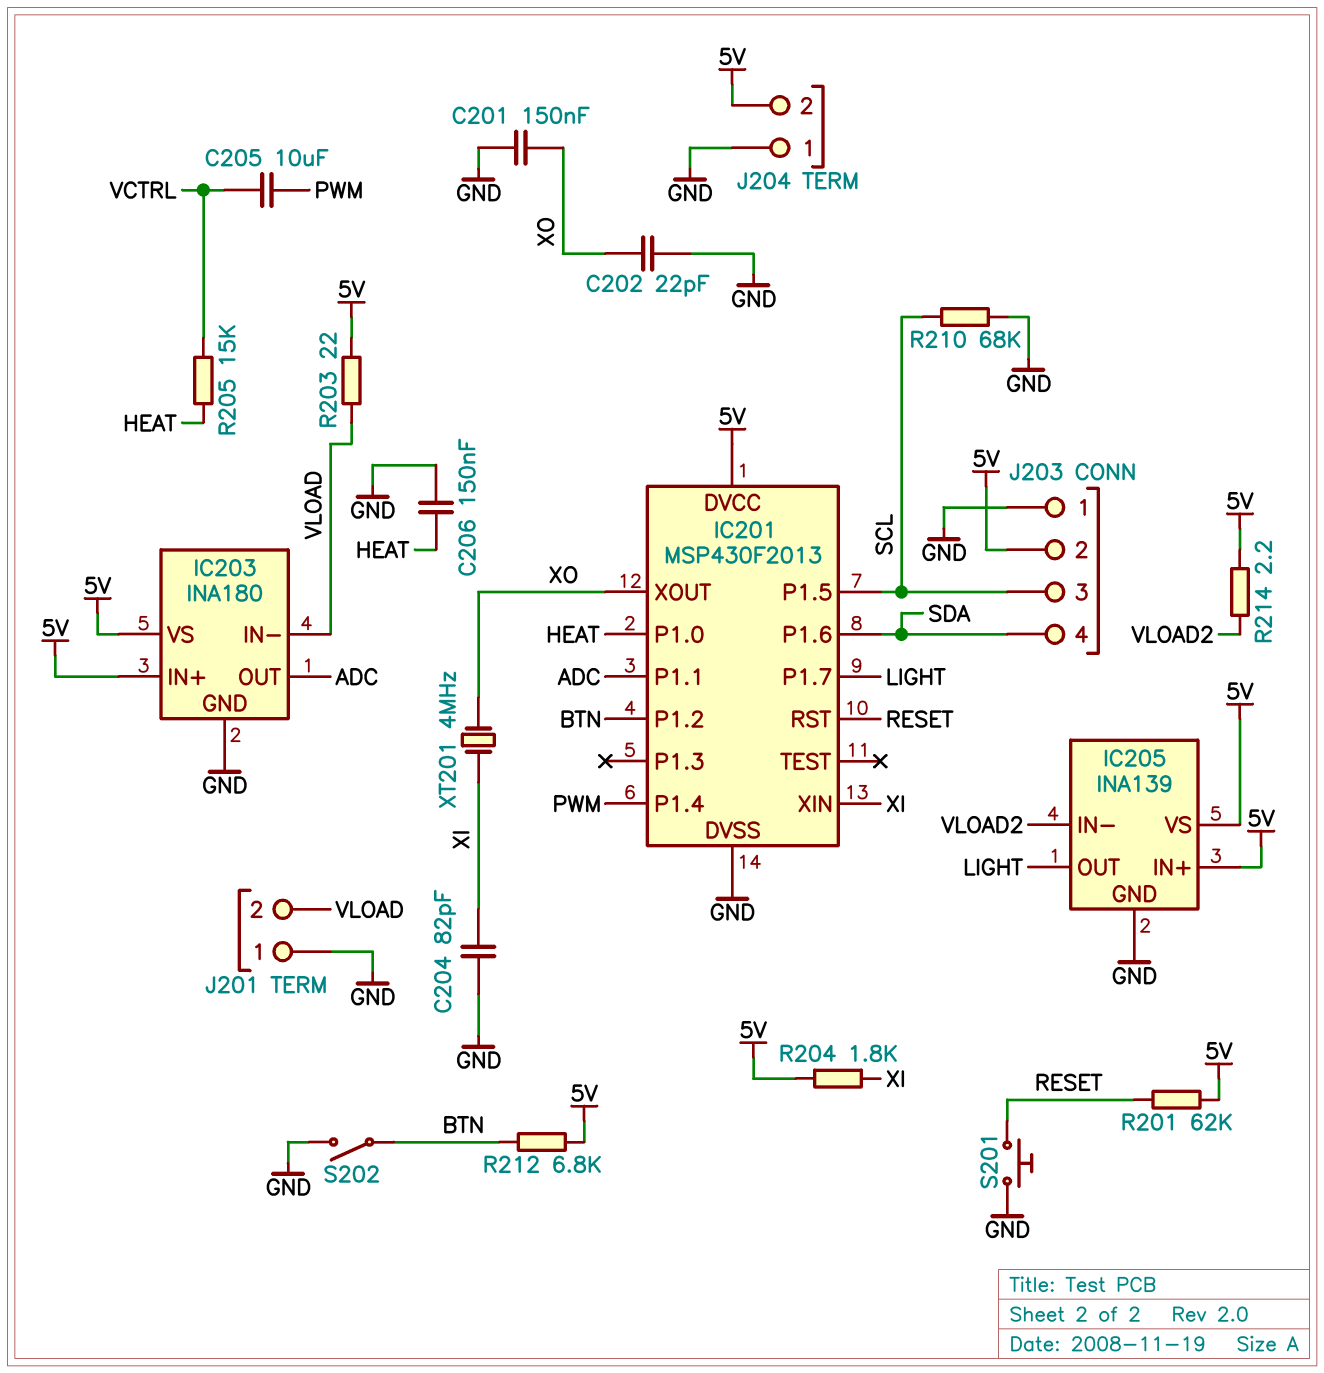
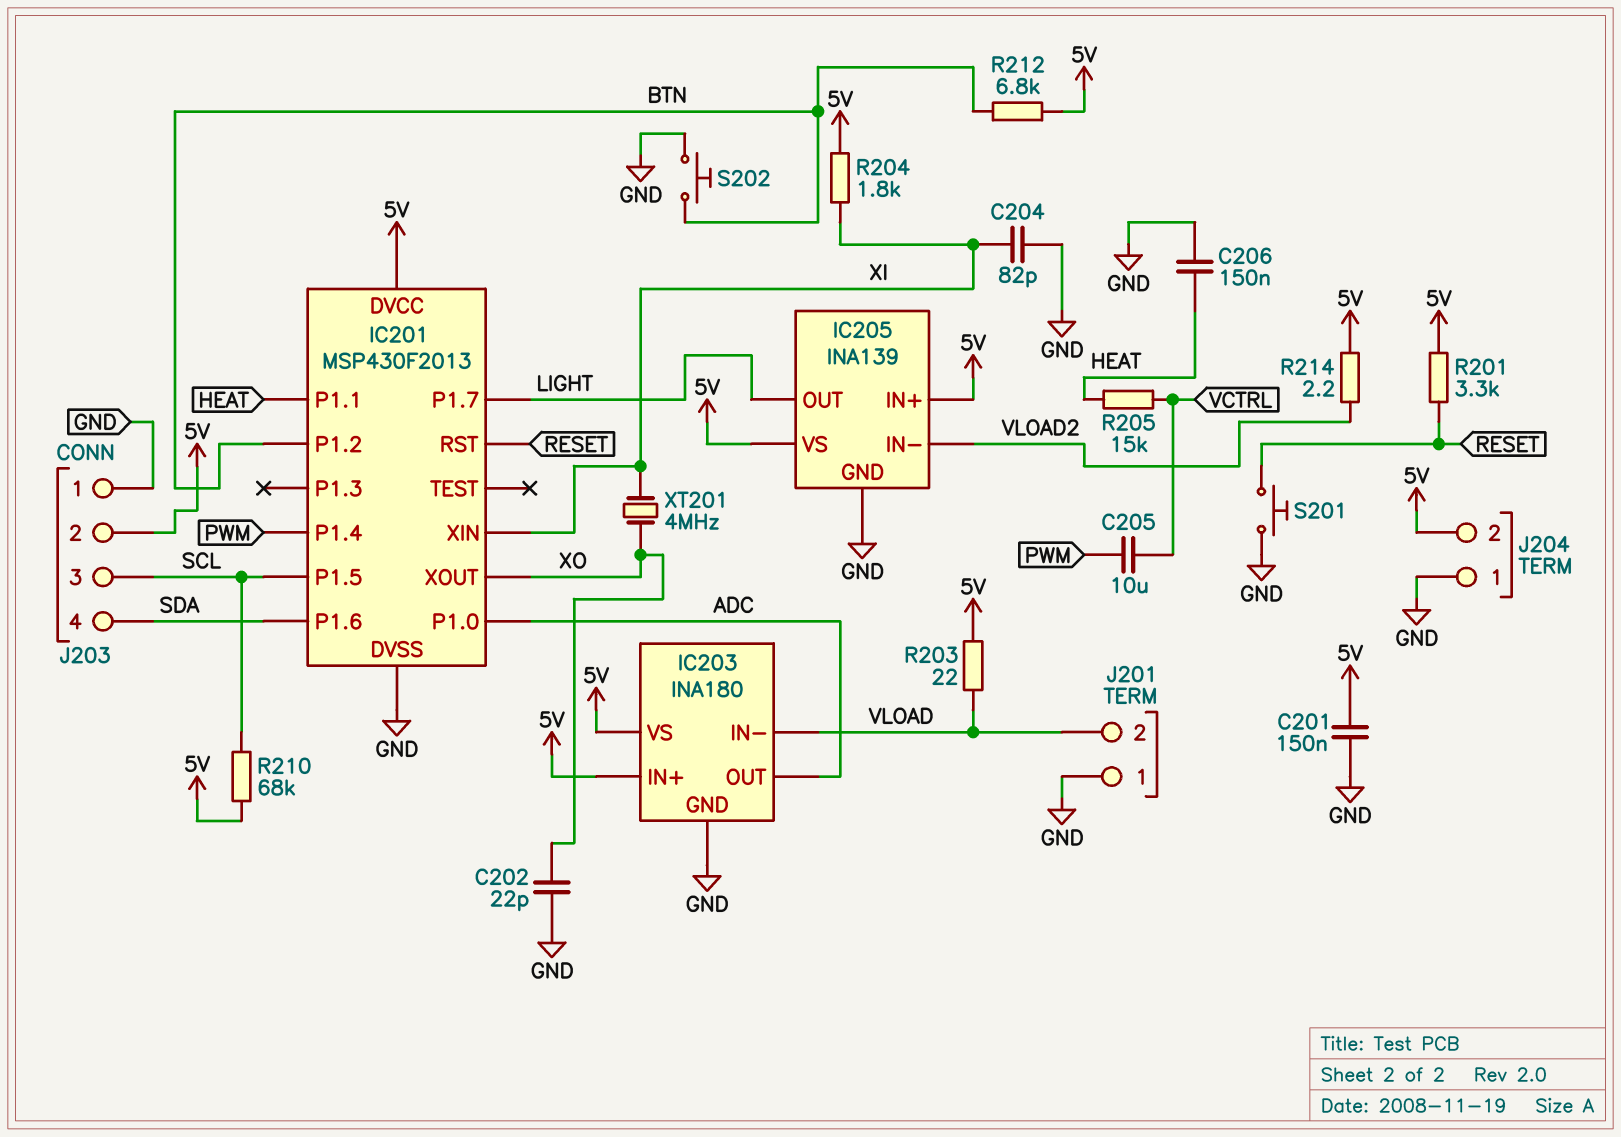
C201: 150nF (GND, XO) -> 150nF (5V, GND)
IC201 pin P1.0: HEAT -> ADC
IC201 pin P1.1: ADC -> HEAT
R201: 62k (5V, RESET) -> 3.3k (5V, RESET)
R210: 68k (GND, SCL) -> 68k (5V, SCL)
S202: switch (BTN, GND) -> button (BTN, GND)

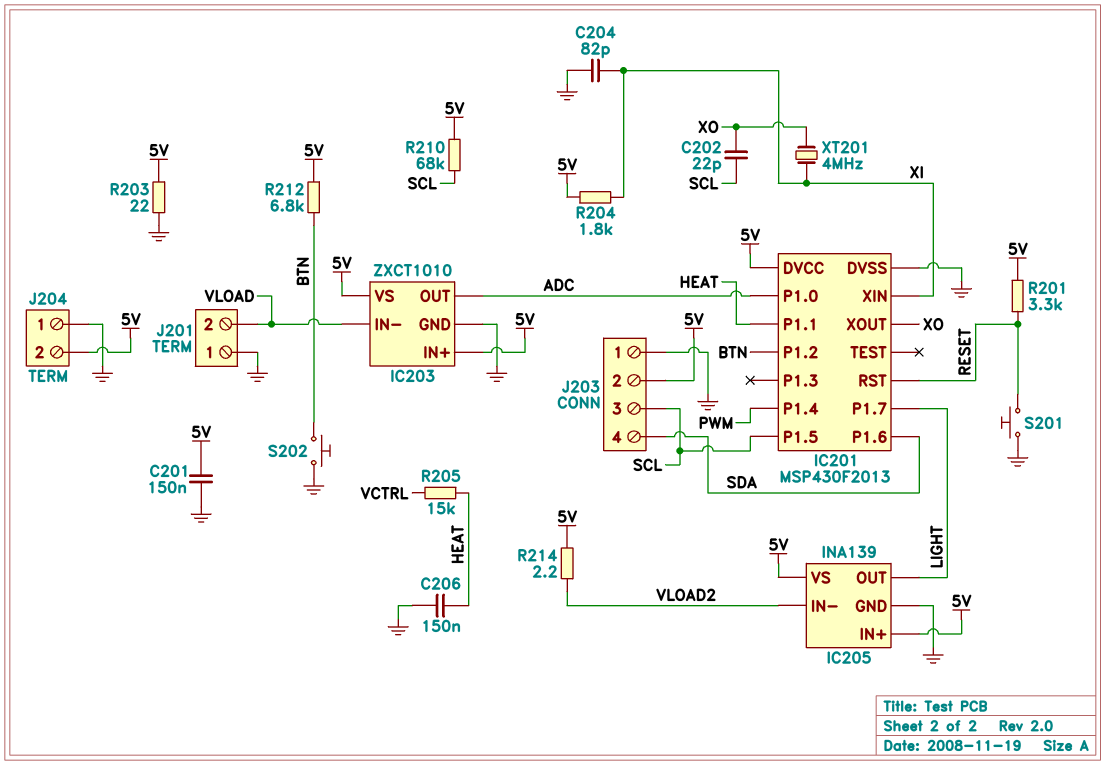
C202: 22pF (GND, XO) -> 22pF (SCL, XO)
C205: 10uF (PWM, VCTRL) -> none
IC203: INA180 -> ZXCT1010
R203: 22 (5V, VLOAD) -> 22 (5V, GND)

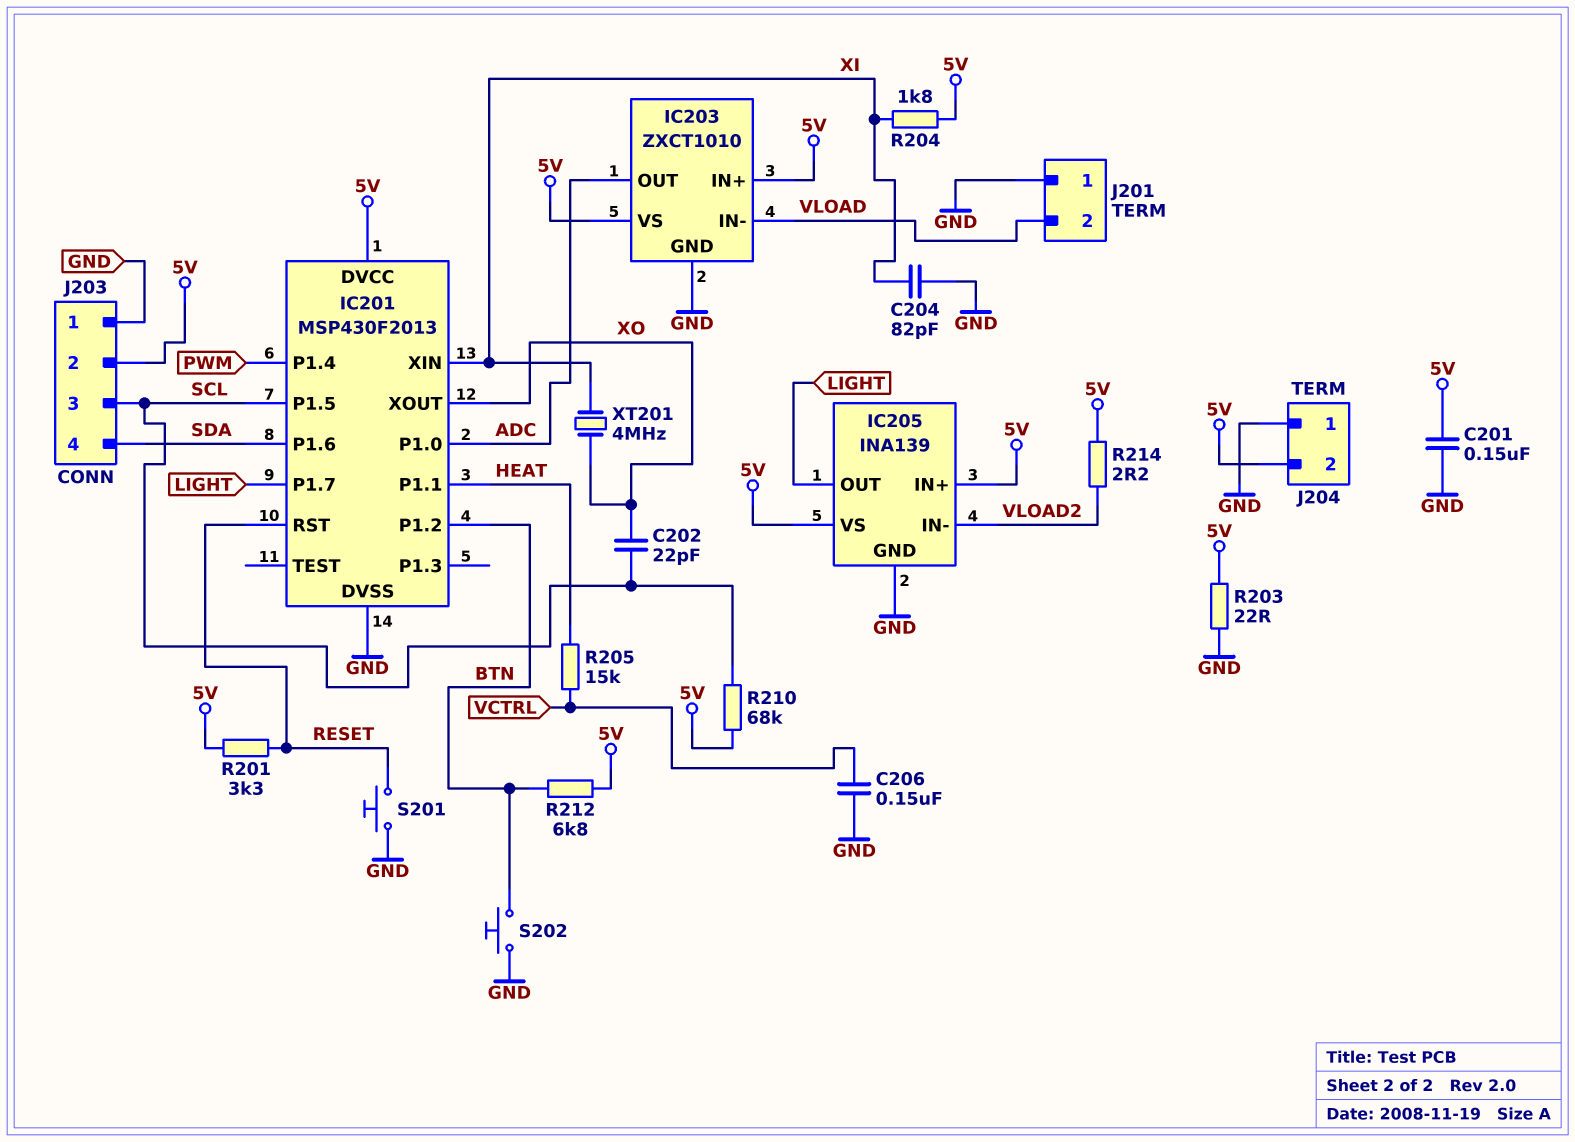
C206: 150nF (GND, HEAT) -> 150nF (GND, VCTRL)

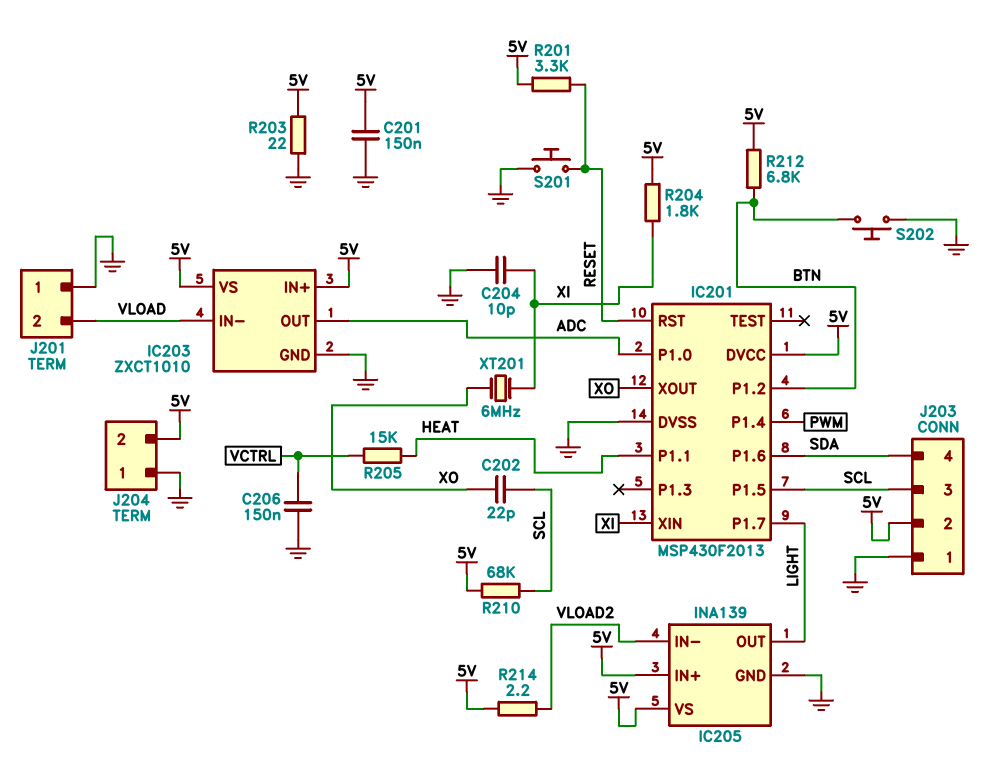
C204: 82pF (GND, XI) -> 10pF (GND, XI)
XT201: 4MHz (XI, XO) -> 6MHz (XI, XO)

